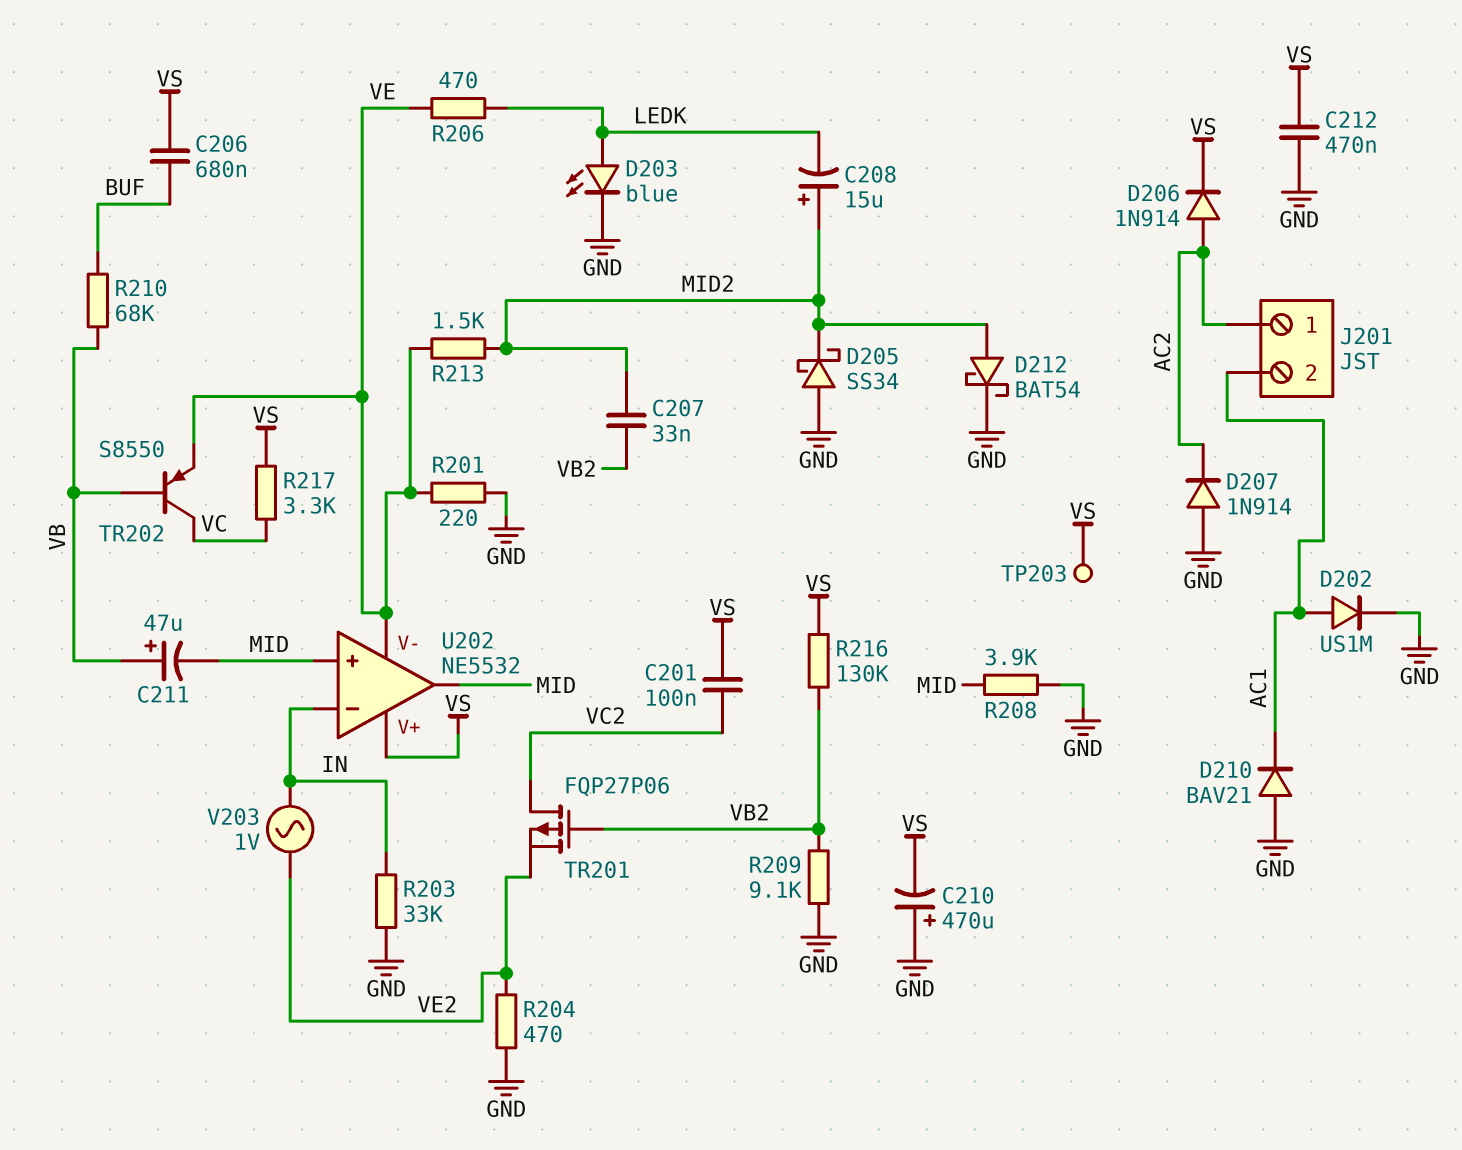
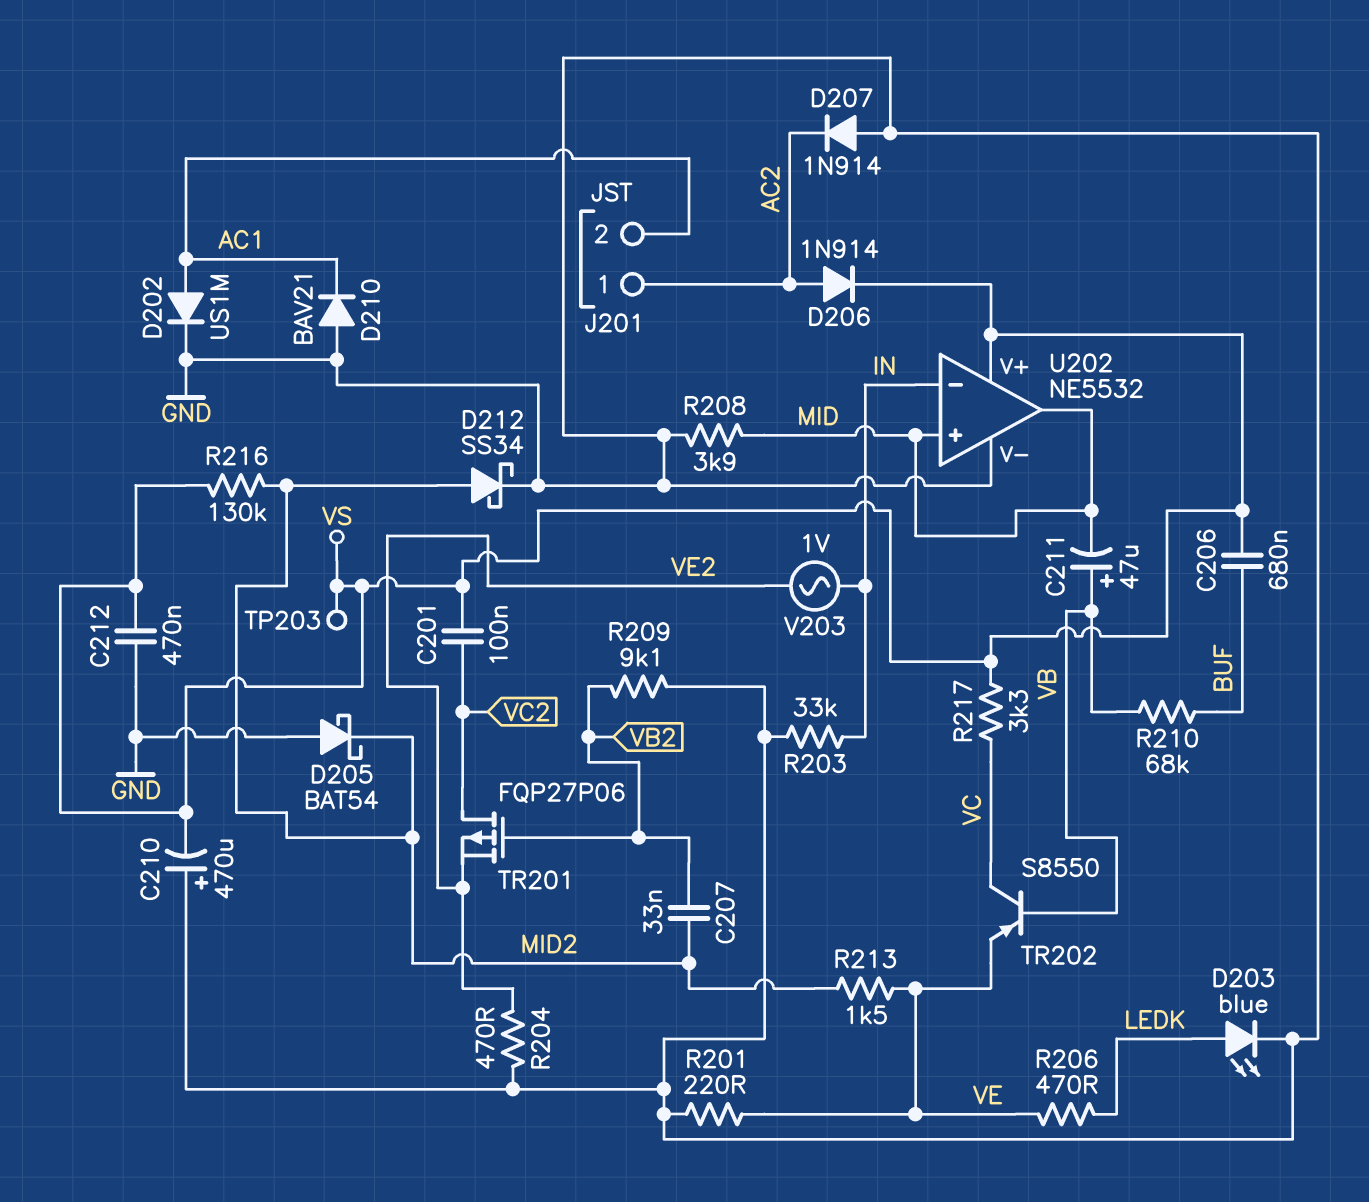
C208: 15uF (plus MID2, minus LEDK) -> none
D205: schottky SS34 (A GND, K MID2) -> schottky BAT54 (A GND, K MID2)
D212: schottky BAT54 (A MID2, K GND) -> schottky SS34 (A MID2, K GND)
R216: 130k (VB2, VS) -> 130k (MID2, VS)
U202 pin V-: VE -> GND

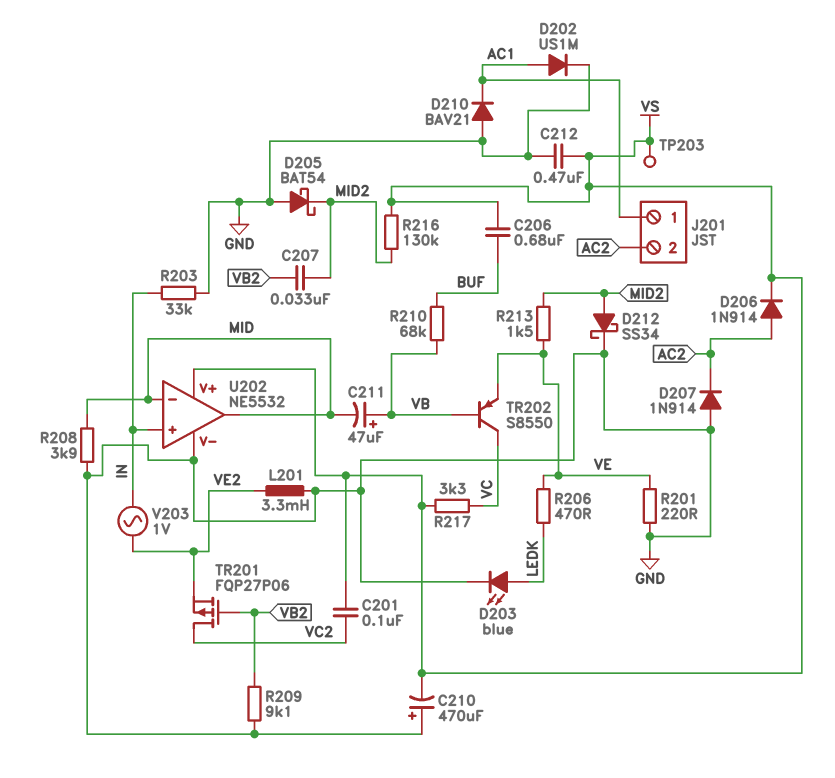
J201 pin 1: AC2 -> AC1
J201 pin 2: AC1 -> AC2
L201: none -> 3.3mH (GND, VE2)
R204: 470 (GND, VE2) -> none
U202 pin in+: MID -> IN
U202 pin in-: IN -> MID

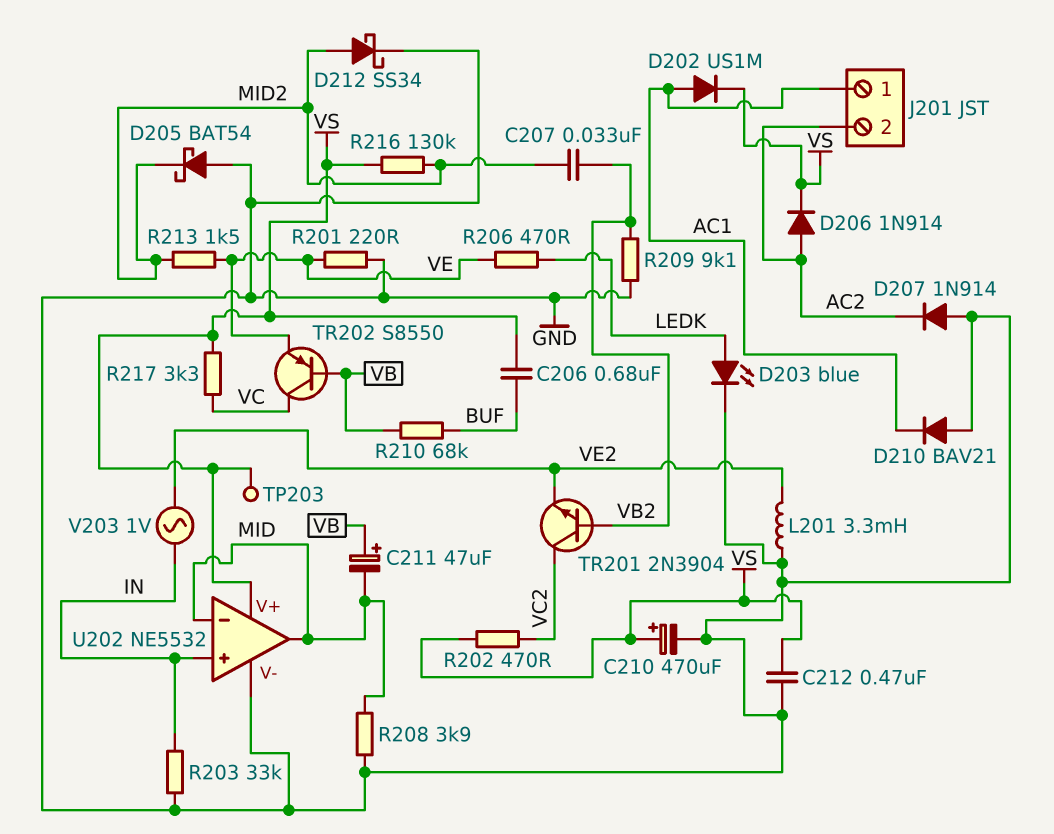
C201: 100nF (VC2, VS) -> none
C210: 470uF (plus GND, minus VS) -> 470uF (plus VS, minus GND)
D202: diode US1M (A AC1, K GND) -> diode US1M (A AC1, K VS)
R202: none -> 470 (VC2, VS)
TR201: PMOS FQP27P06 (G VB2, D VC2, S VE2) -> NPN 2N3904 (B VB2, C VC2, E VE2)

